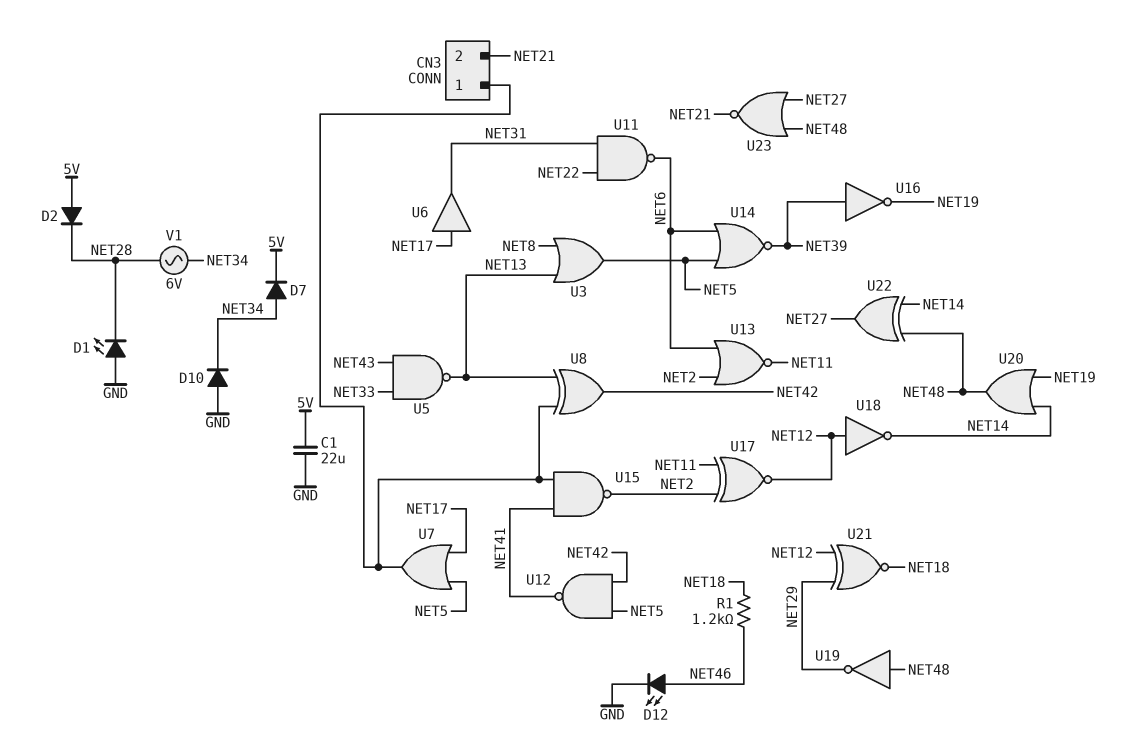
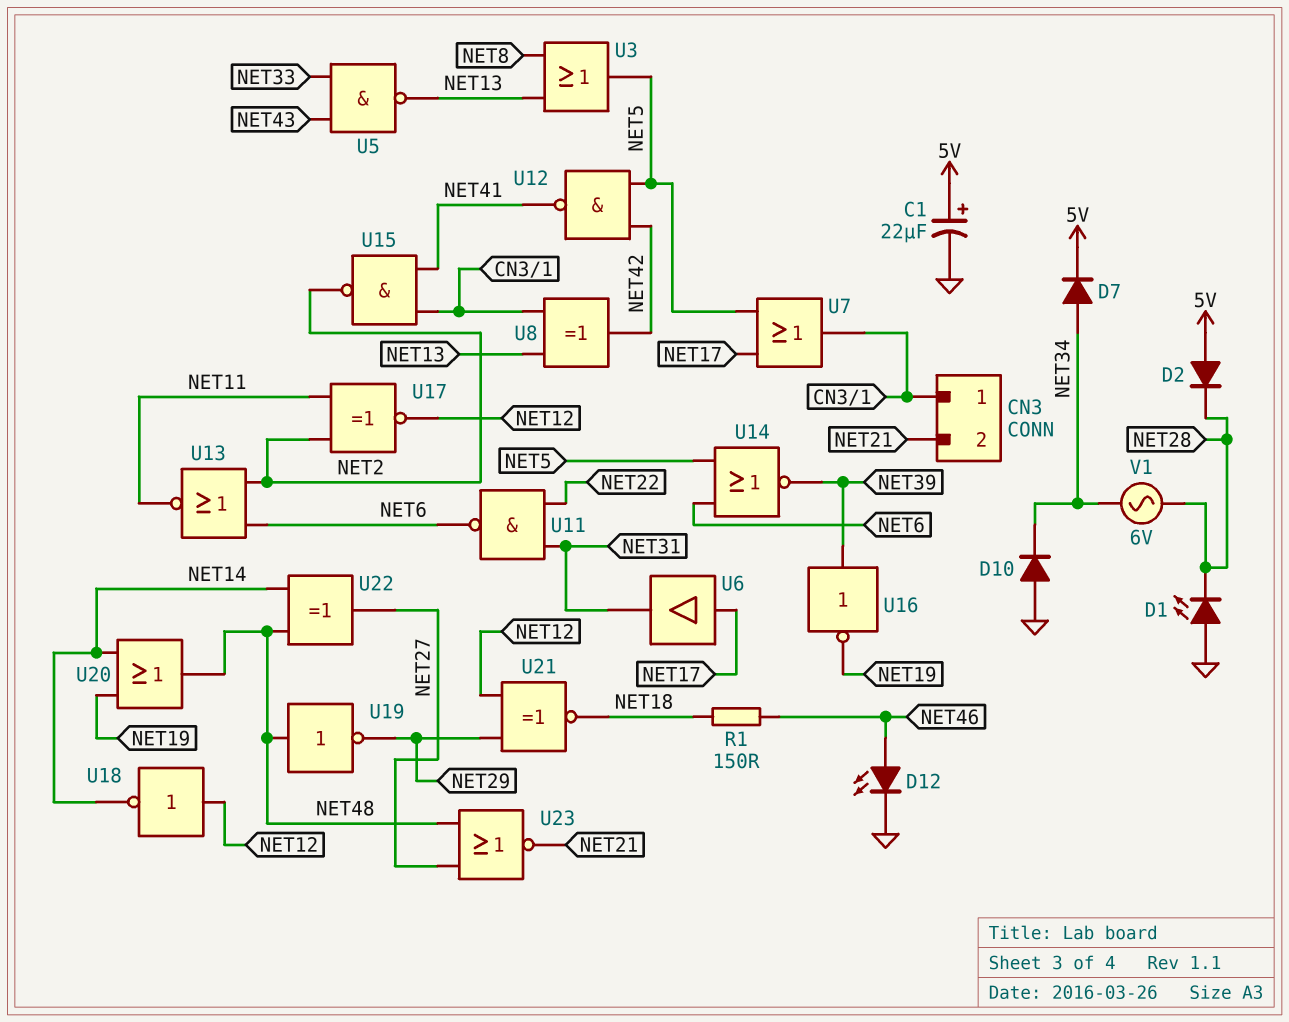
C1: 22uF (5V, GND) -> 22uF (plus 5V, minus GND)
R1: 1.2k (NET18, NET46) -> 150 (NET18, NET46)

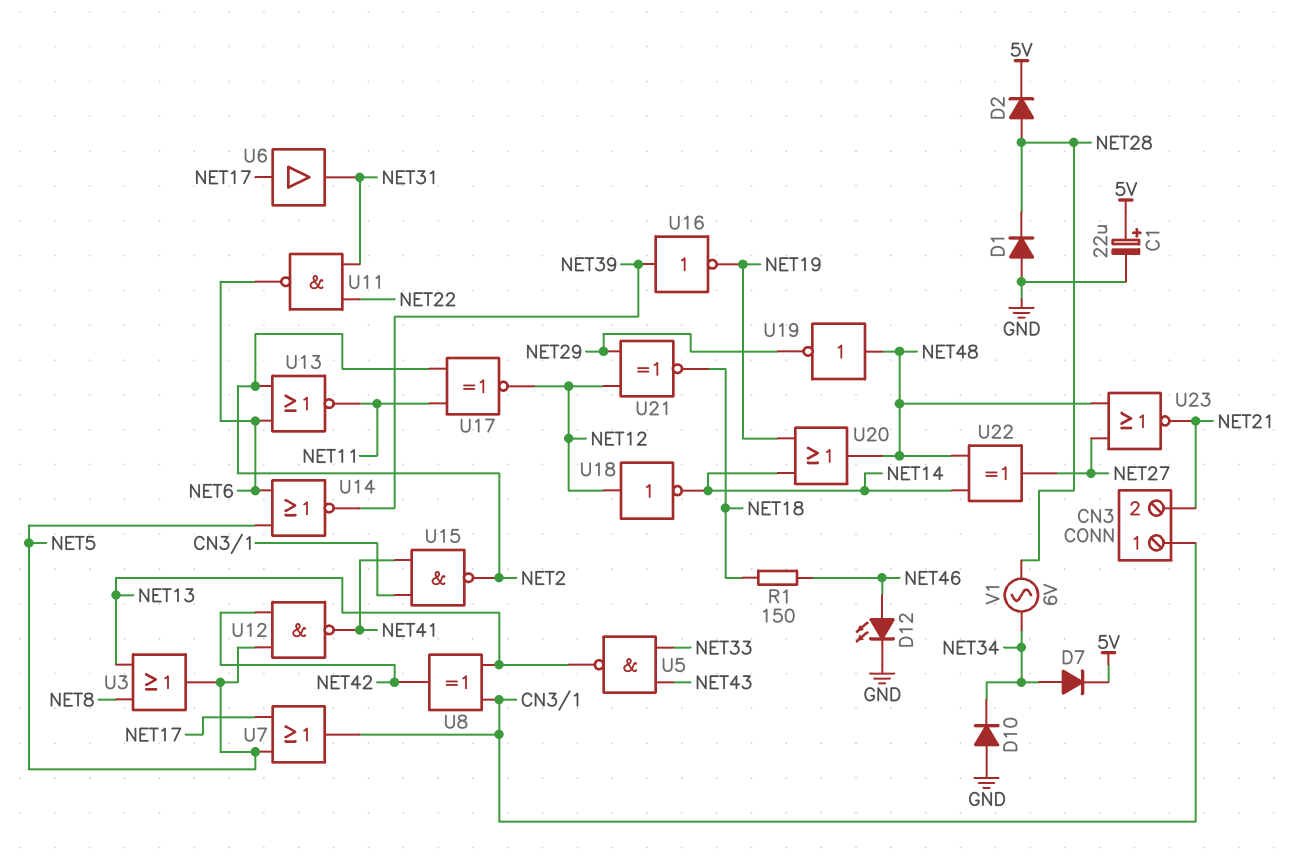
D1: LED (A GND, K NET28) -> diode (A GND, K NET28)
D2: diode (A 5V, K NET28) -> diode (A NET28, K 5V)

